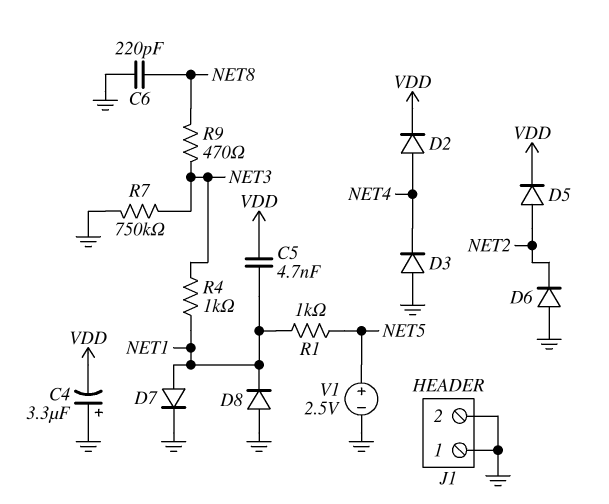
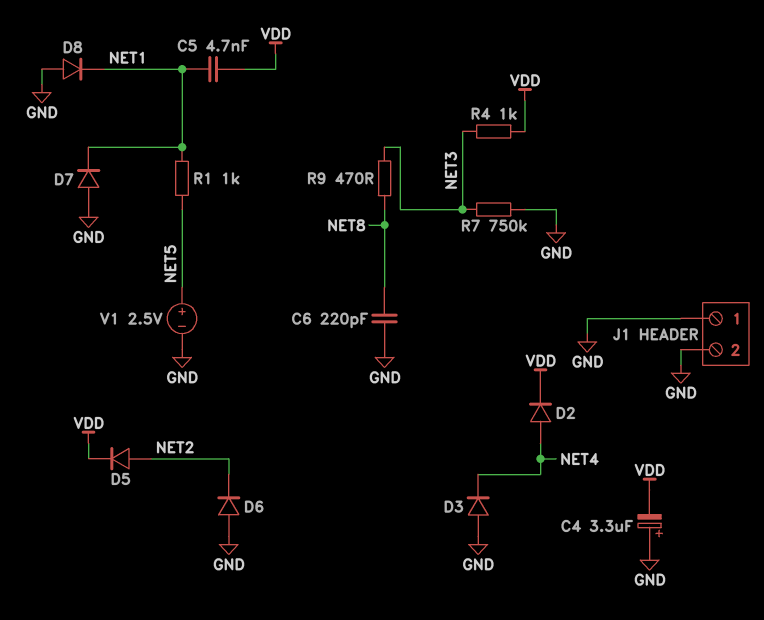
D7: diode (A NET1, K GND) -> diode (A GND, K NET1)
R4: 1k (NET1, NET3) -> 1k (NET3, VDD)

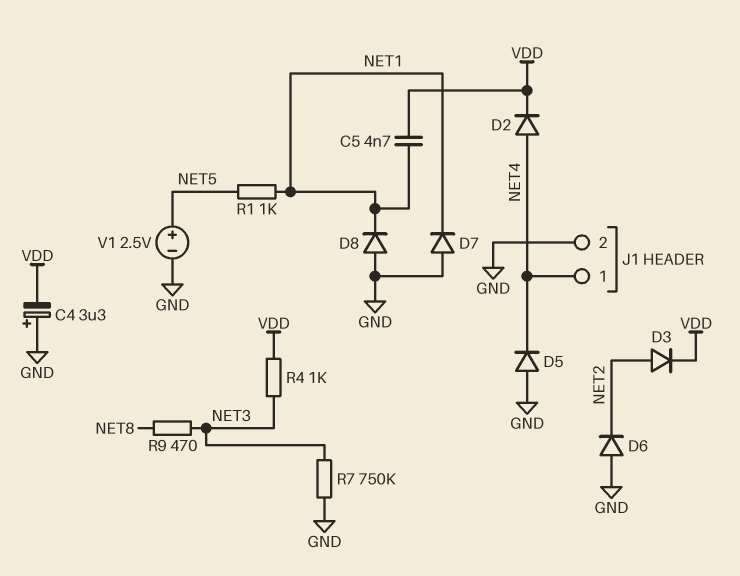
C6: 220pF (GND, NET8) -> none
D3: diode (A GND, K NET4) -> diode (A NET2, K VDD)
D5: diode (A NET2, K VDD) -> diode (A GND, K NET4)
J1 pin 1: GND -> NET4

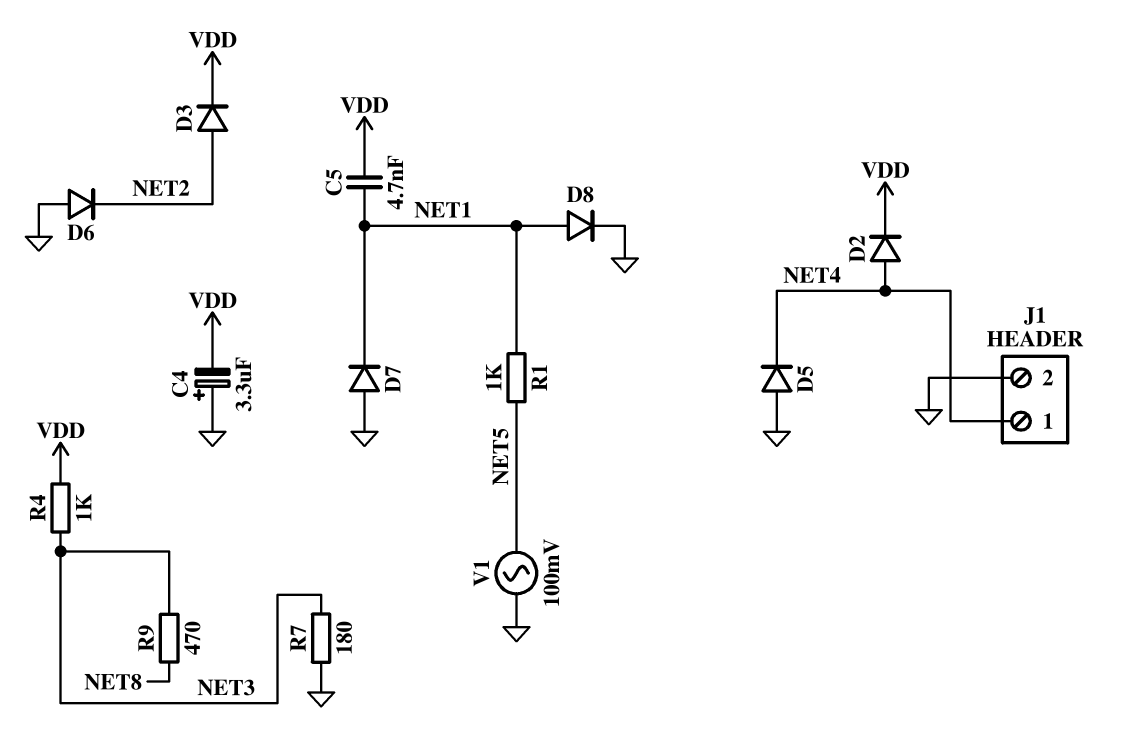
D8: diode (A GND, K NET1) -> diode (A NET1, K GND)
R7: 750k (GND, NET3) -> 180 (GND, NET3)
V1: 2.5V (plus NET5, minus GND) -> AC 100mV (GND, NET5)

